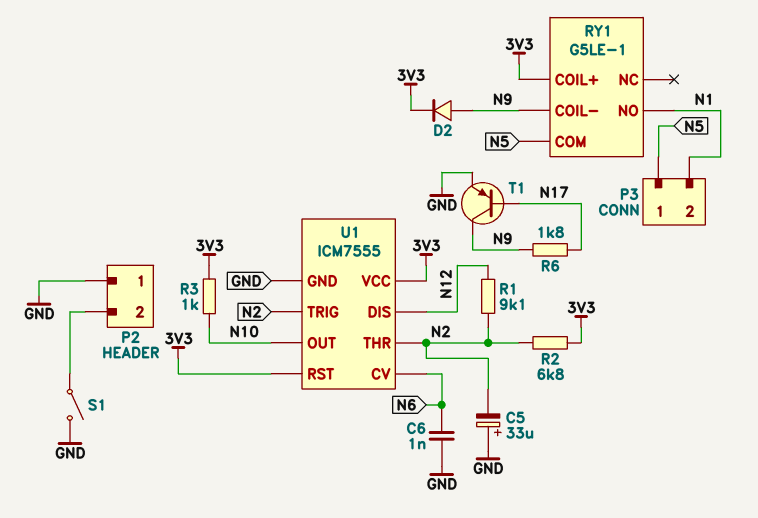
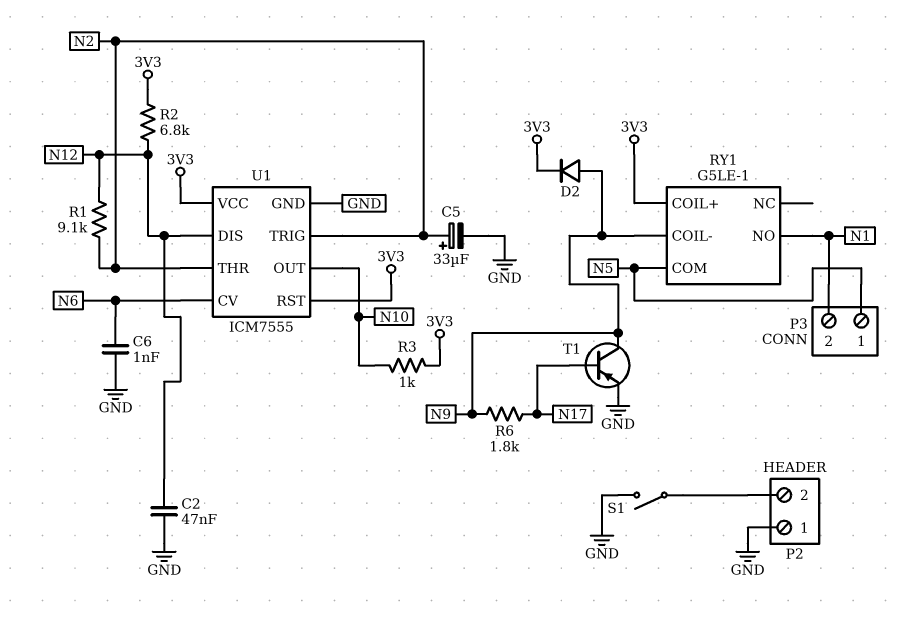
C2: none -> 47nF (GND, N12)
C5: 33uF (plus GND, minus N2) -> 33uF (plus N2, minus GND)
R2: 6.8k (3V3, N2) -> 6.8k (3V3, N12)

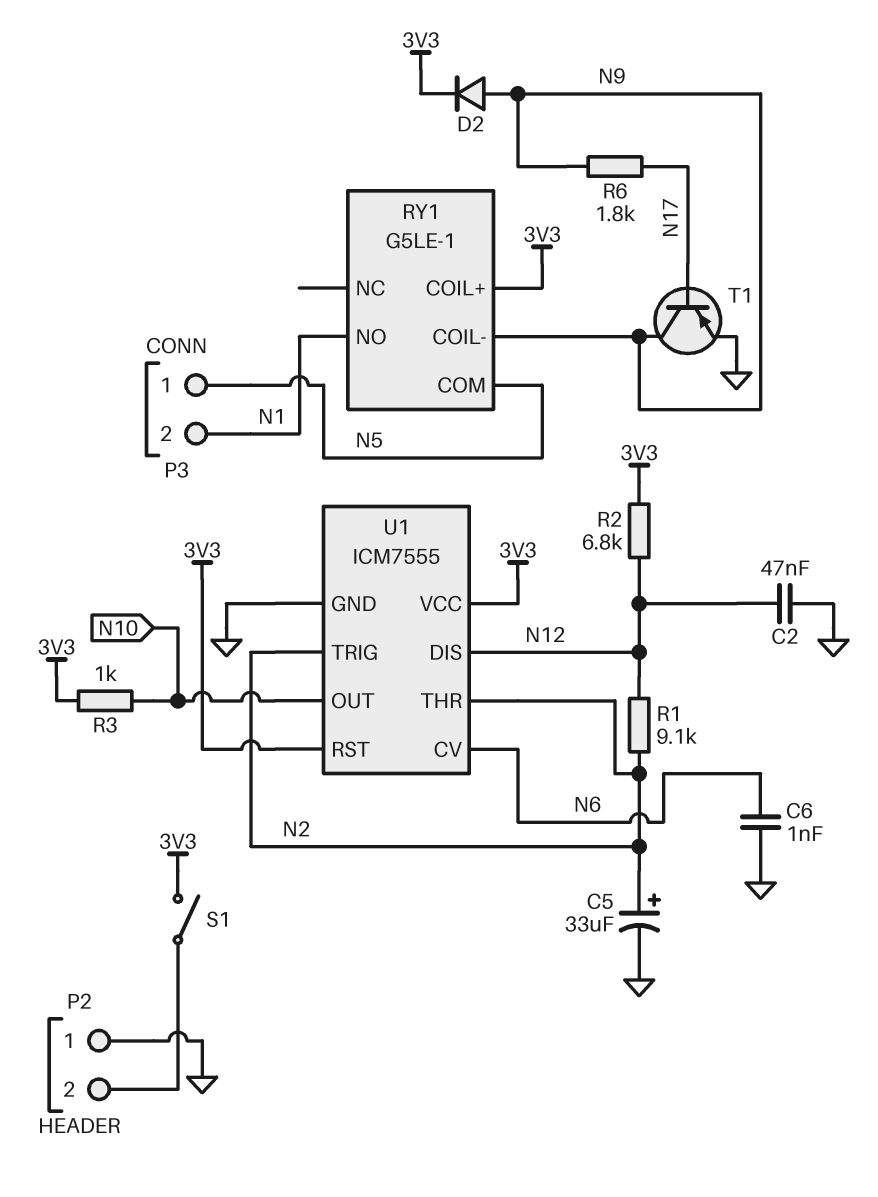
S1: switch (GND, P2/2) -> switch (3V3, P2/2)

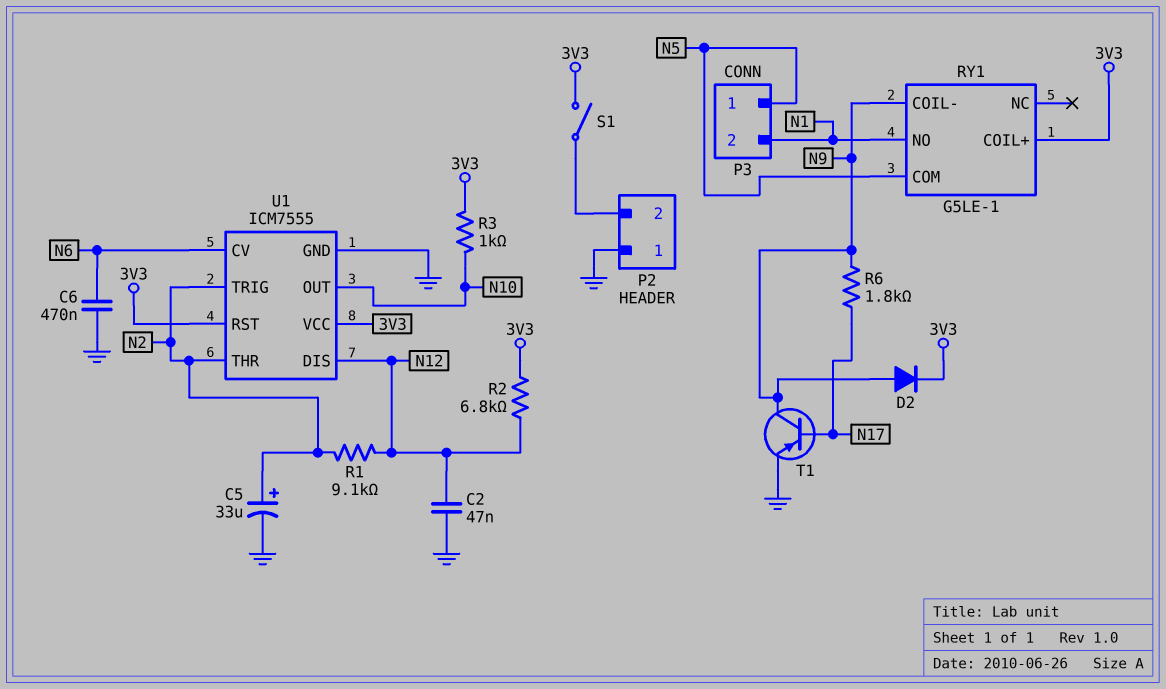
C6: 1nF (GND, N6) -> 470nF (GND, N6)

